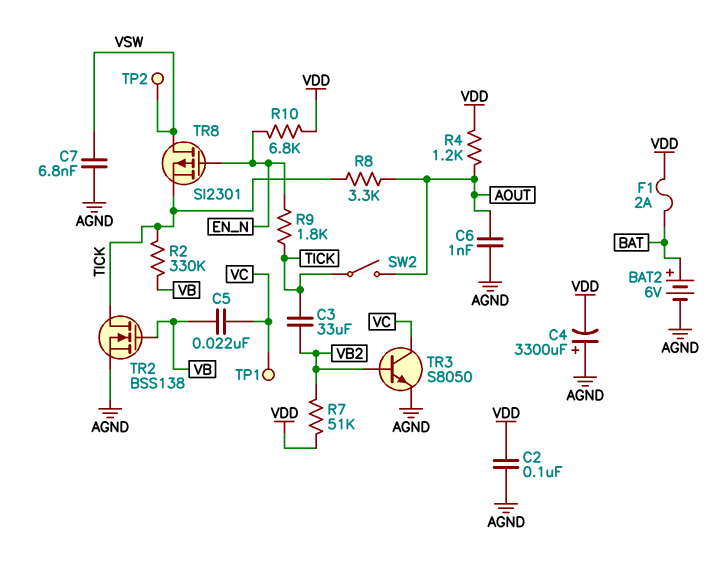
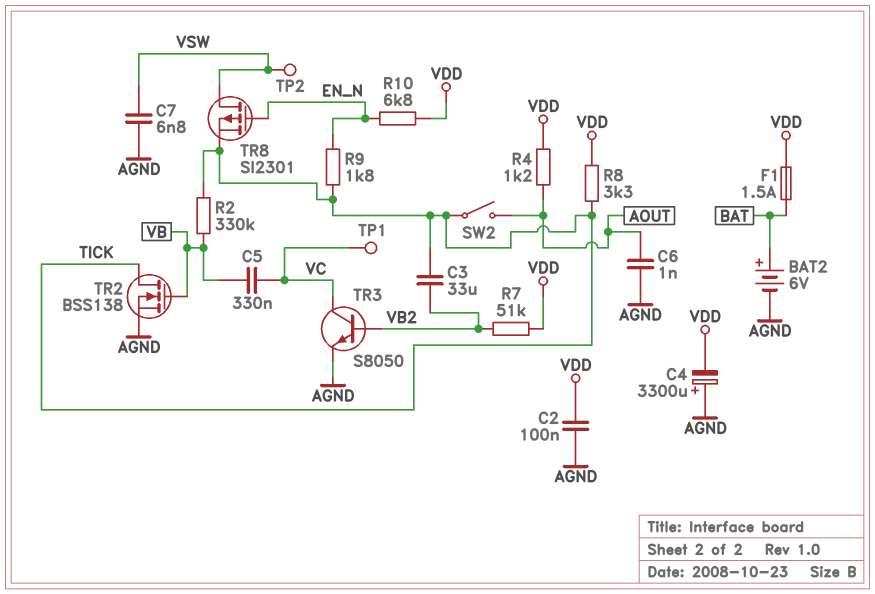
C5: 22nF (VB, VC) -> 330nF (VB, VC)
F1: 2A (BAT, VDD) -> 1.5A (BAT, VDD)
R8: 3.3k (AOUT, TICK) -> 3.3k (TICK, VDD)

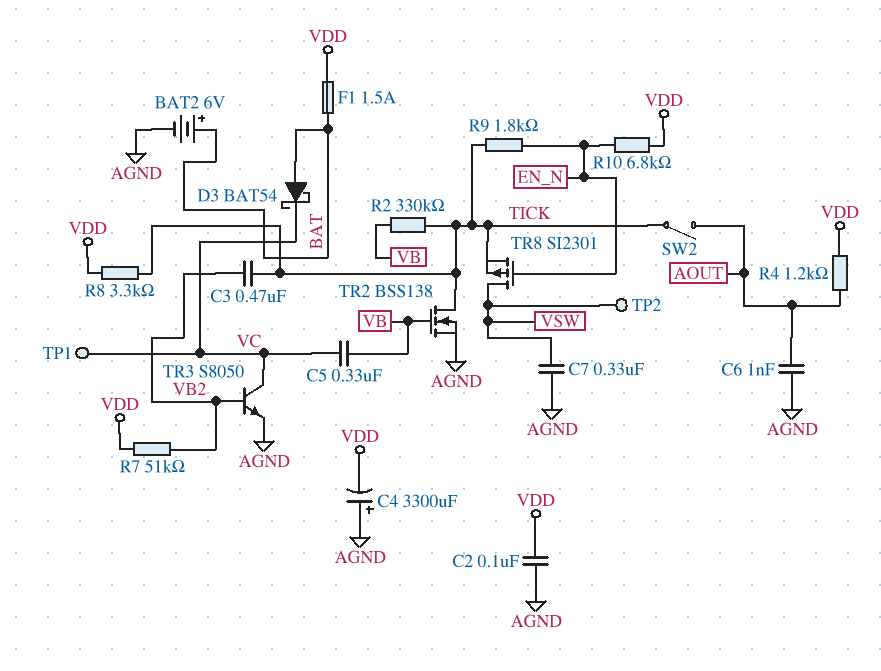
C3: 33uF (TICK, VB2) -> 470nF (TICK, VB2)
C7: 6.8nF (AGND, VSW) -> 330nF (AGND, VSW)
D3: none -> schottky BAT54 (A BAT, K VC)

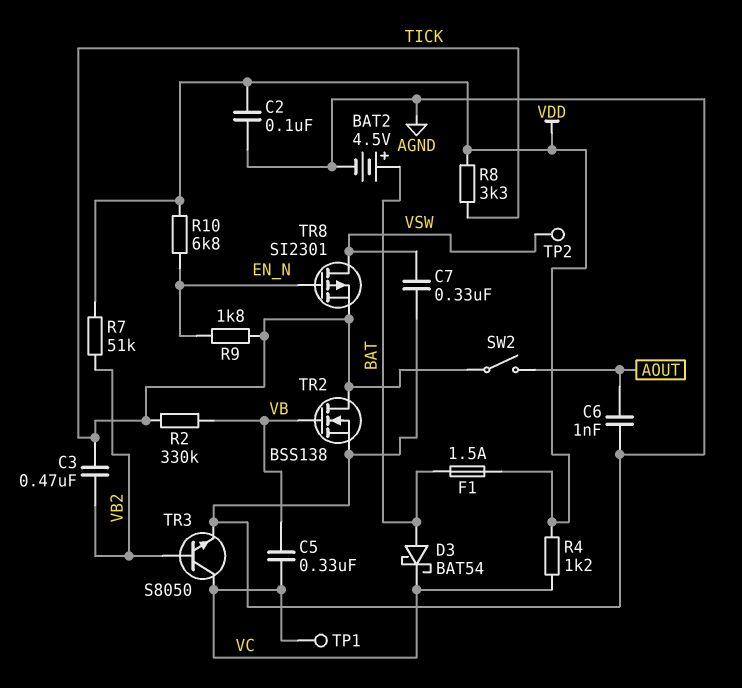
BAT2: 6V (plus BAT, minus AGND) -> 4.5V (plus BAT, minus AGND)
C4: 3300uF (plus AGND, minus VDD) -> none
R4: 1.2k (AOUT, VDD) -> 1.2k (VC, VDD)

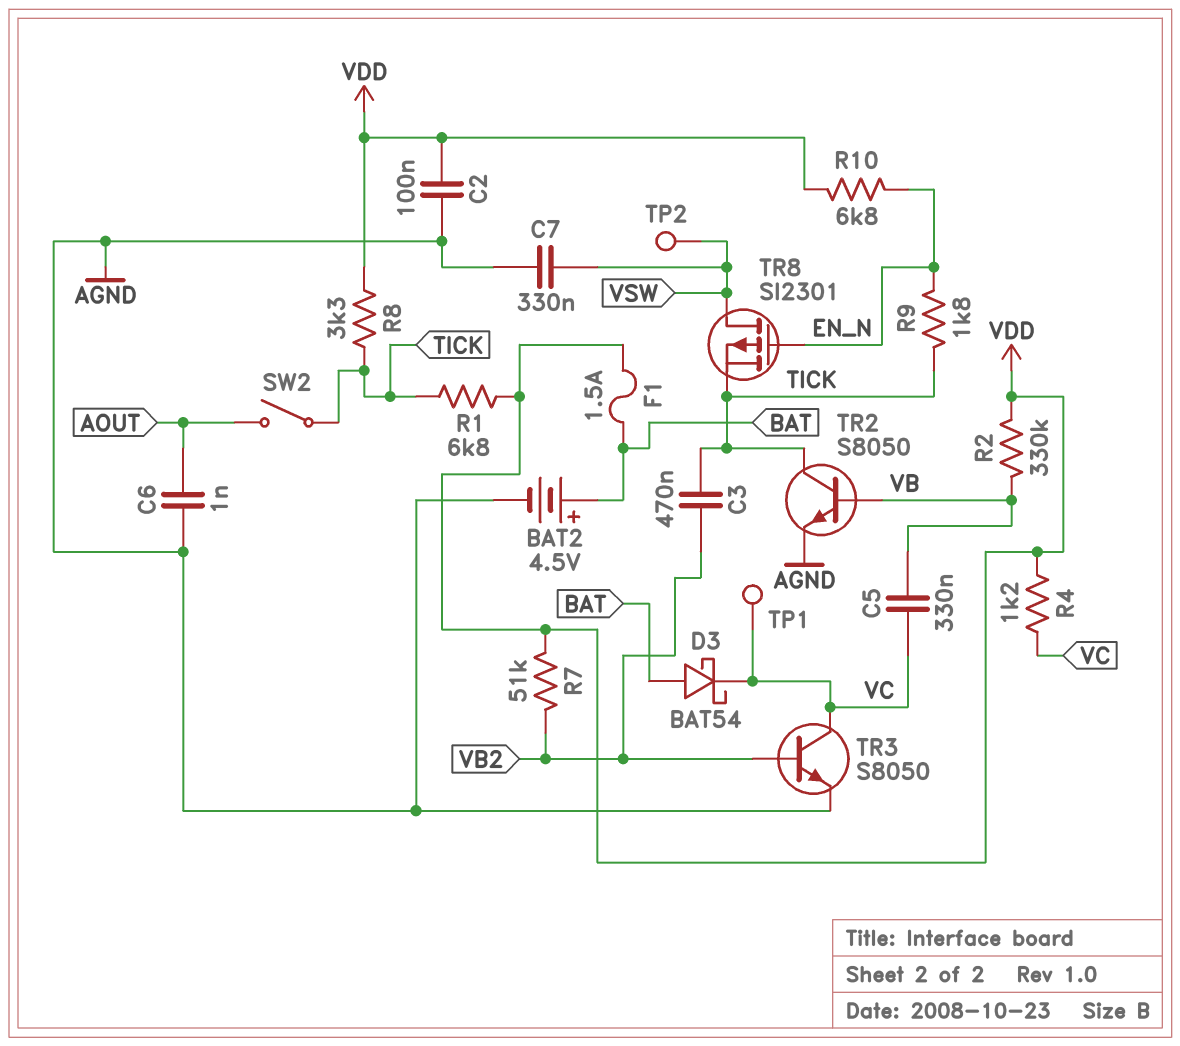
R1: none -> 6.8k (TICK, VDD)
R2: 330k (TICK, VB) -> 330k (VB, VDD)
TR2: NMOS BSS138 (G VB, D TICK, S AGND) -> NPN S8050 (B VB, C TICK, E AGND)

